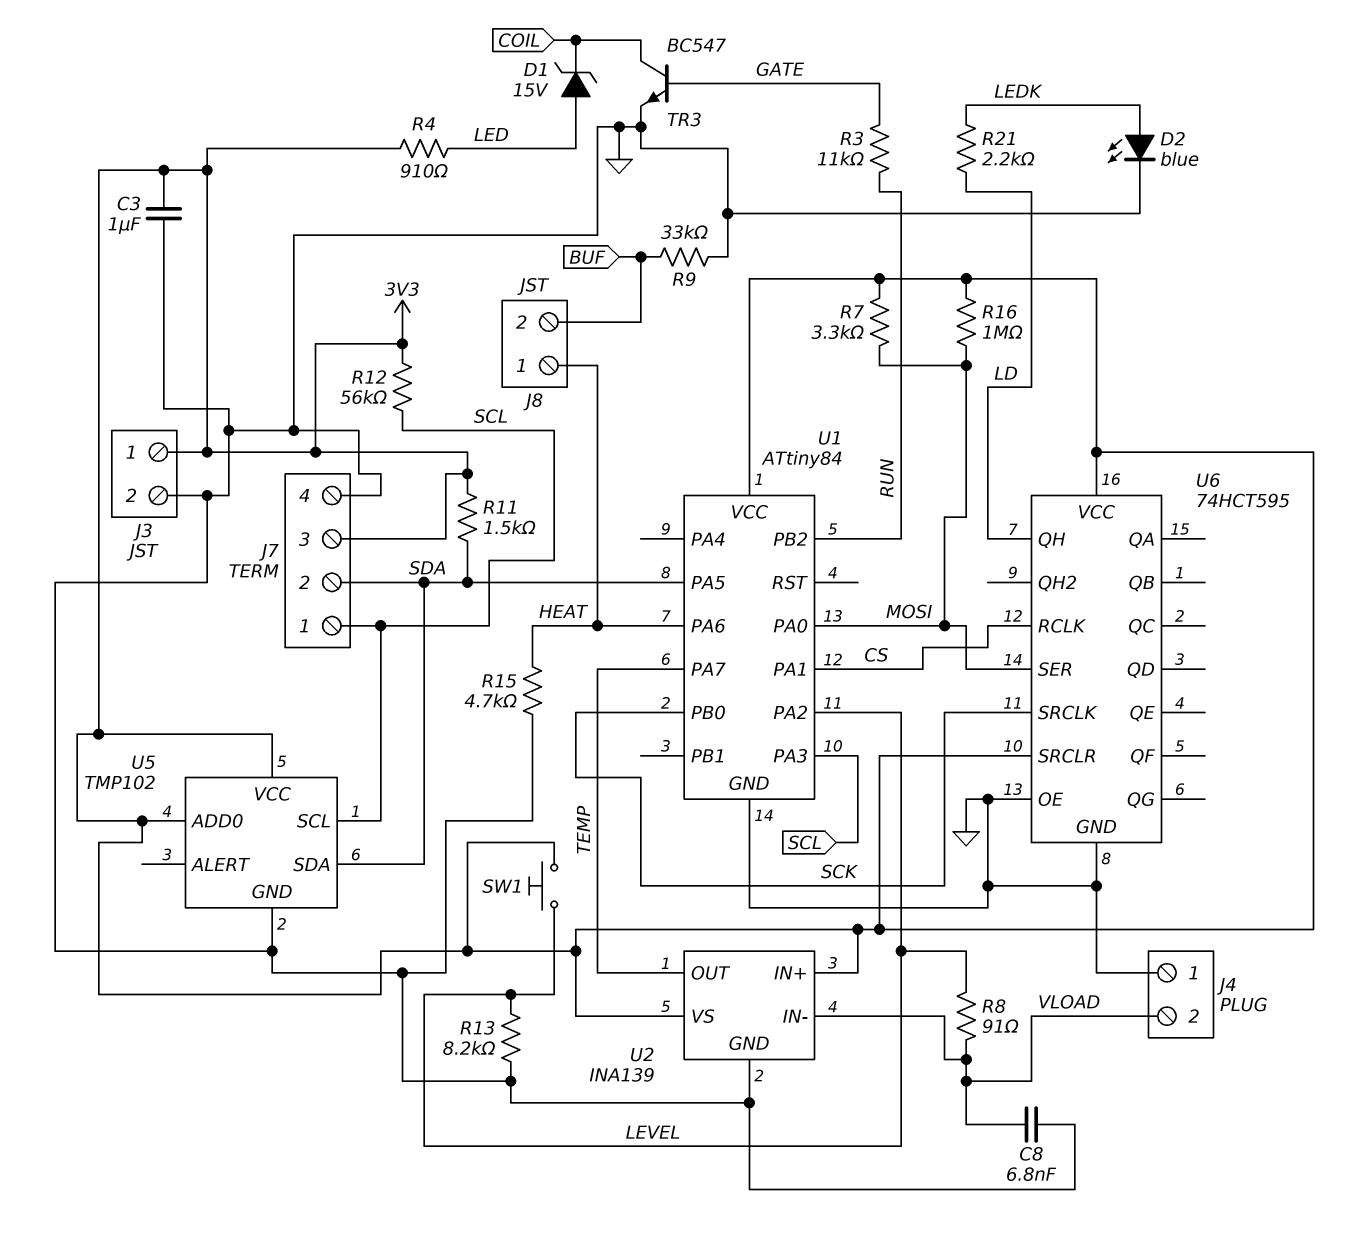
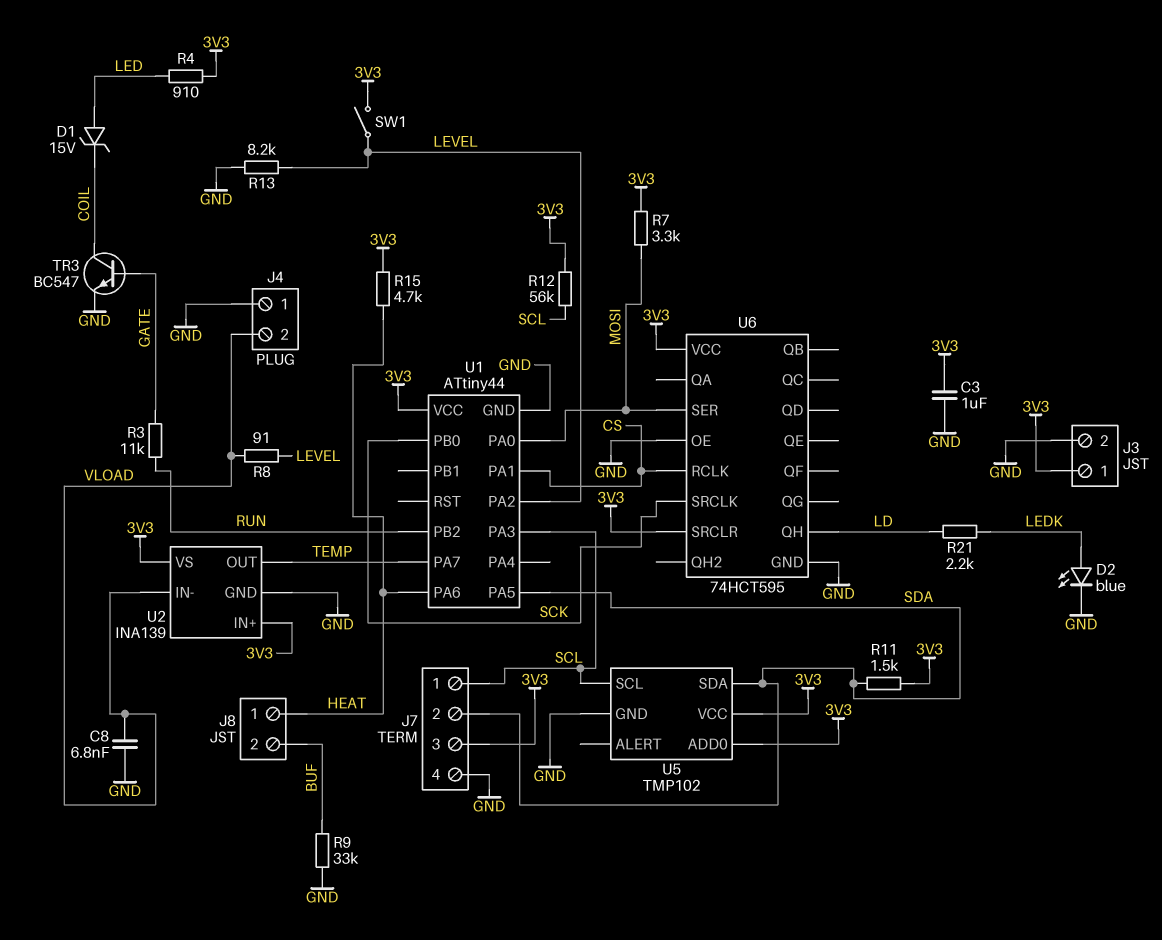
R15: 4.7k (GND, HEAT) -> 4.7k (3V3, HEAT)
R16: 1M (3V3, MOSI) -> none
SW1: button (3V3, LEVEL) -> switch (3V3, LEVEL)
U1: ATtiny84 -> ATtiny44

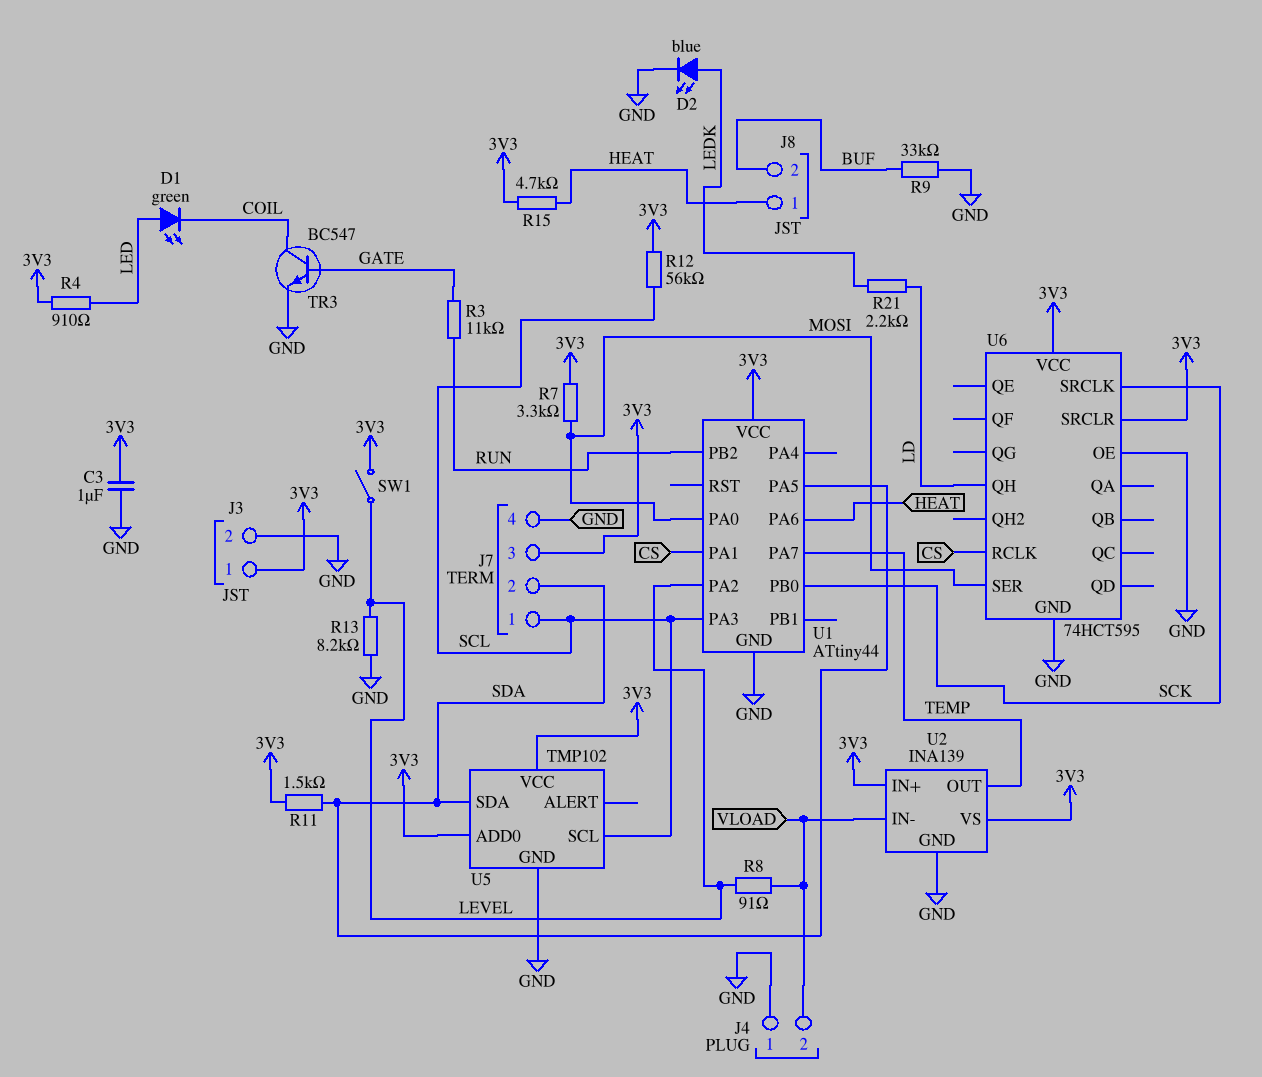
C8: 6.8nF (GND, VLOAD) -> none
D1: zener 15V (A LED, K COIL) -> LED green (A LED, K COIL)

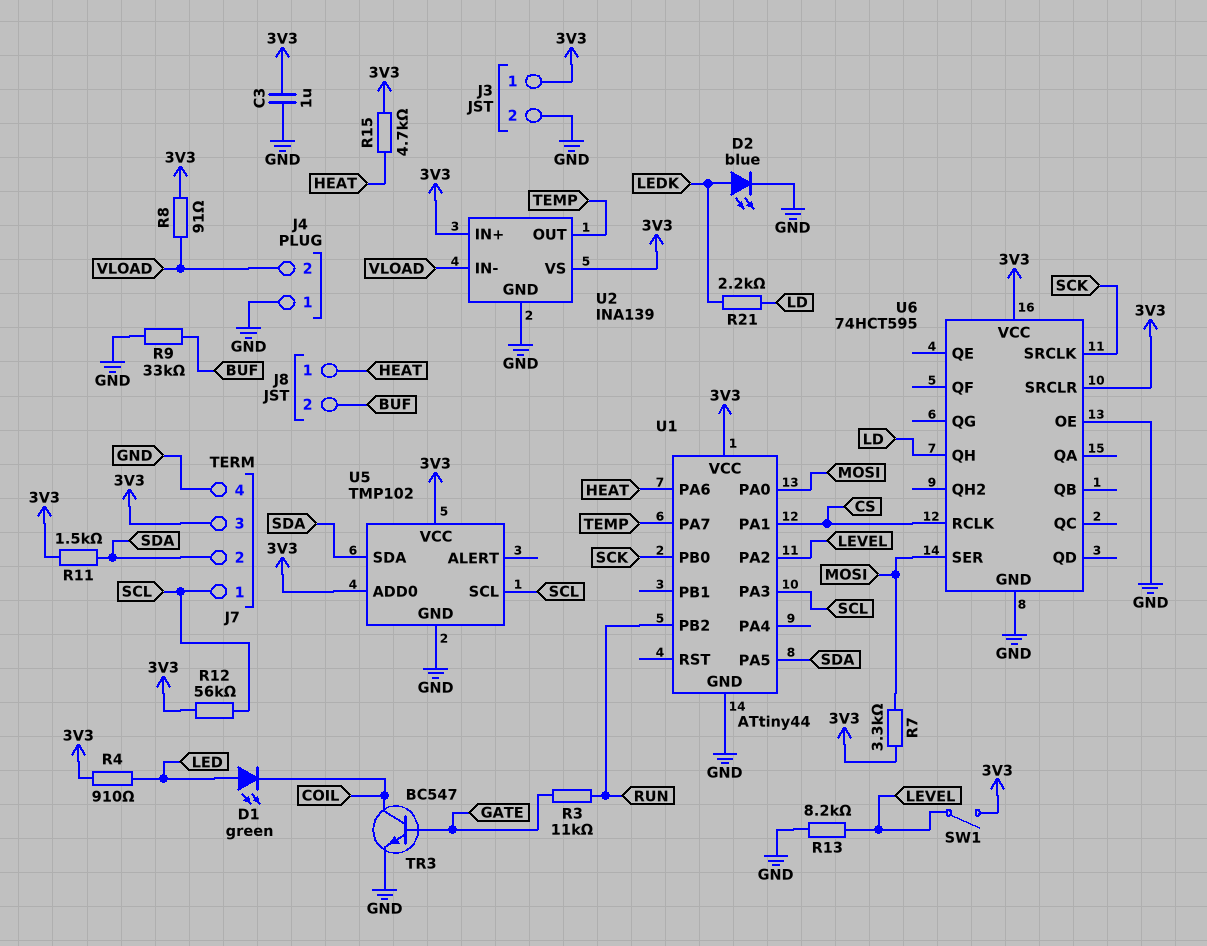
R8: 91 (LEVEL, VLOAD) -> 91 (3V3, VLOAD)

